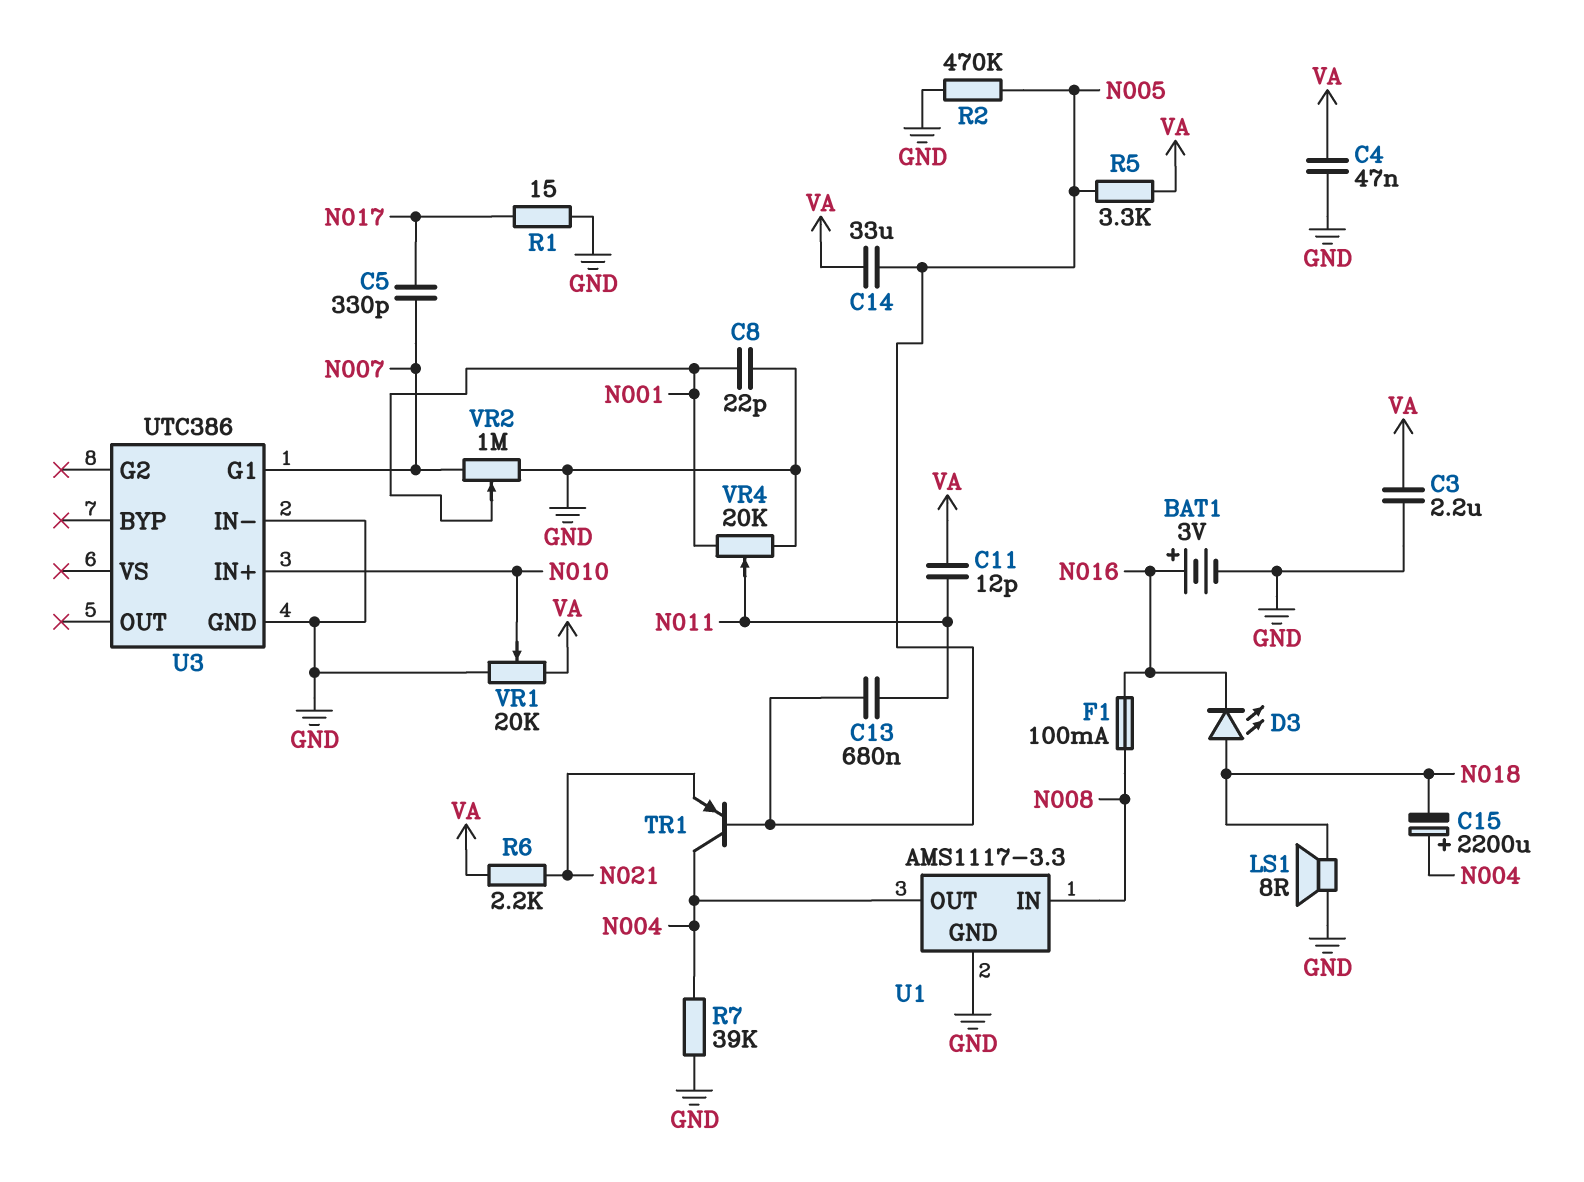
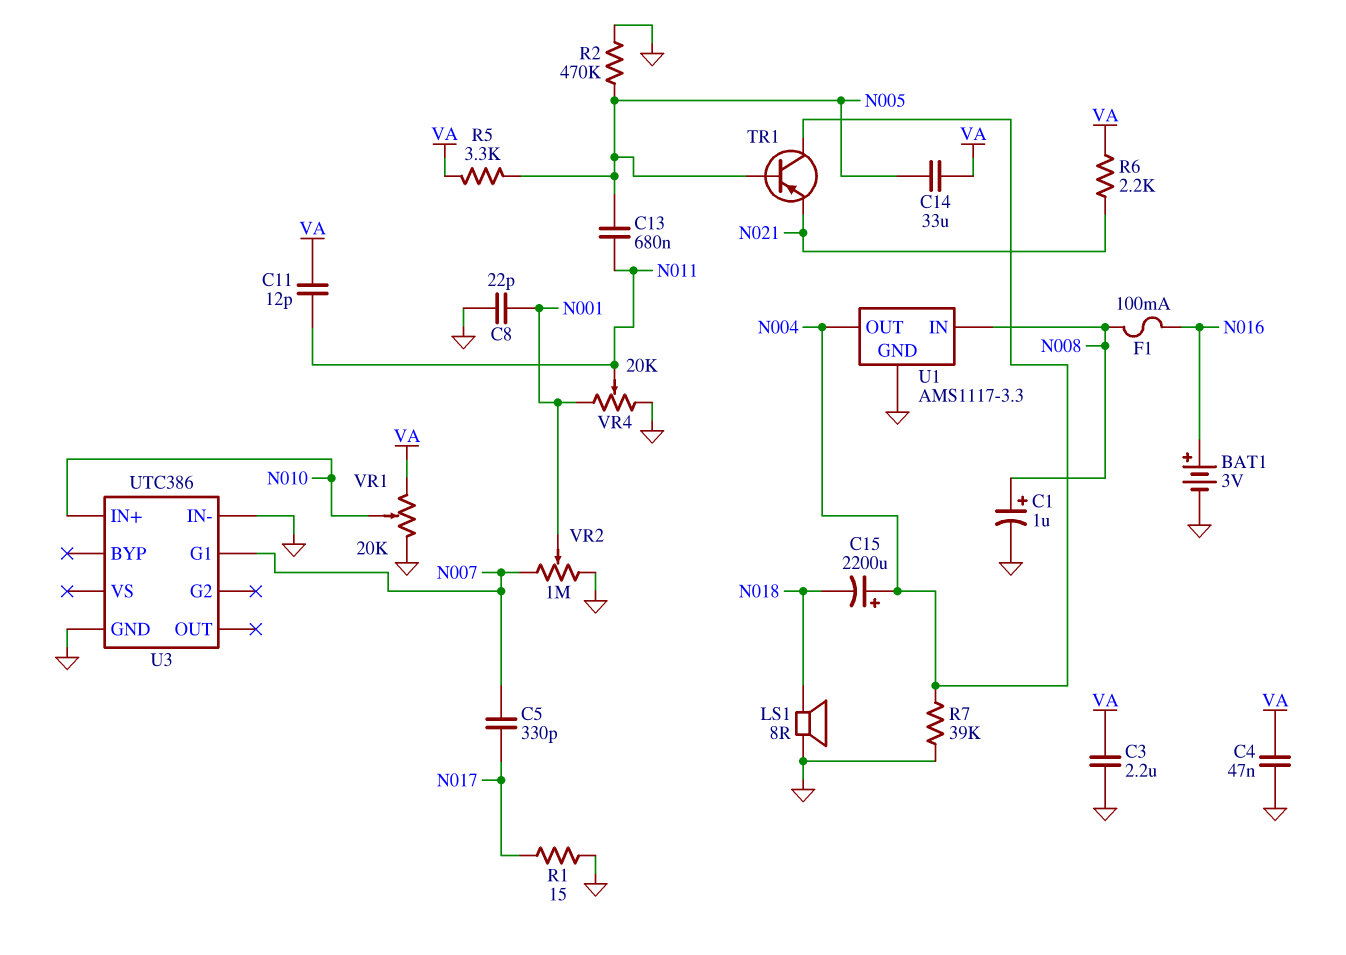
C1: none -> 1uF (plus N008, minus GND)
D3: LED (A N018, K N016) -> none

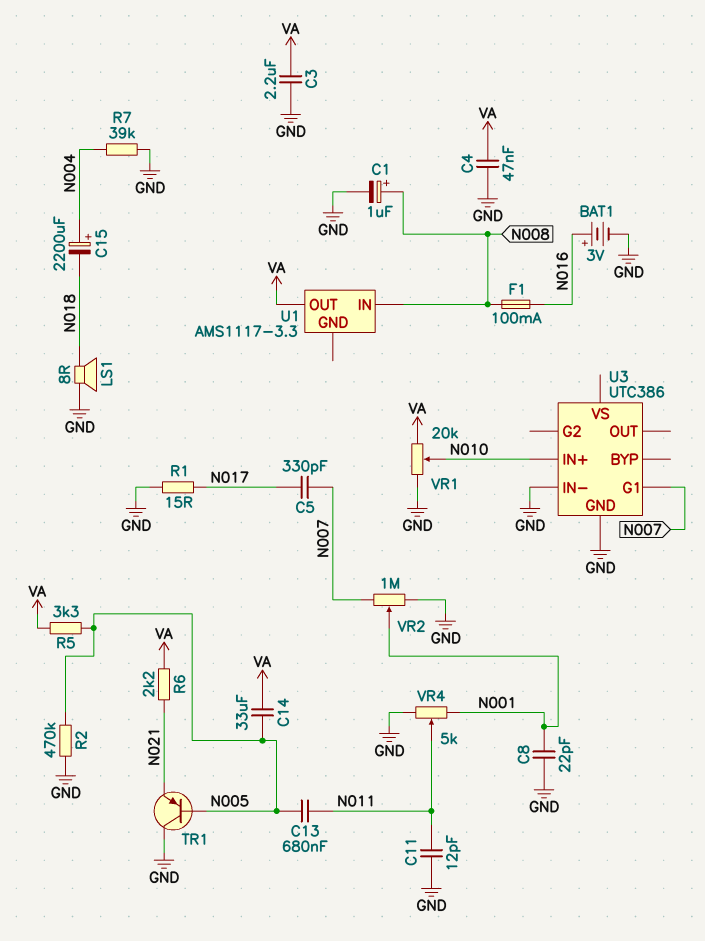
C11: 12pF (N011, VA) -> 12pF (GND, N011)
TR1: PNP (B N005, C N004, E N021) -> PNP (B N005, C GND, E N021)
U1 pin GND: GND -> none
U1 pin OUT: N004 -> VA
VR4: 20k (GND, N001, wiper N011) -> 5k (GND, N001, wiper N011)

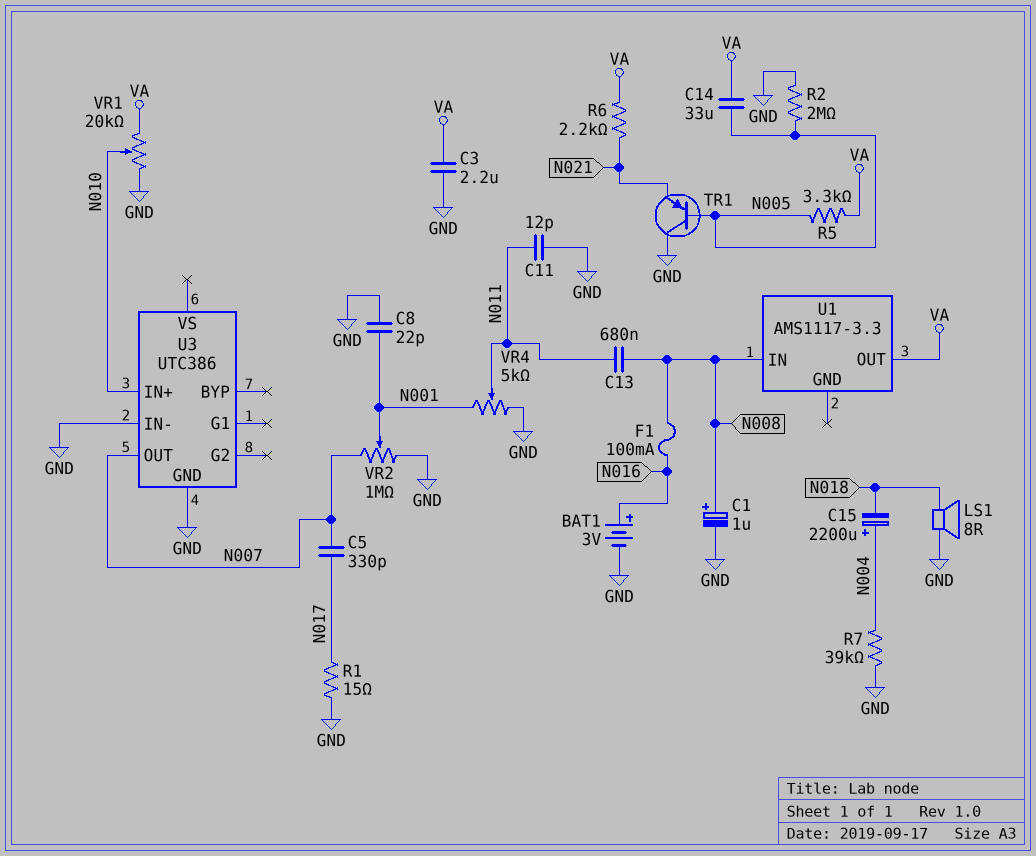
C4: 47nF (GND, VA) -> none
C13: 680nF (N005, N011) -> 680nF (N008, N011)
R2: 470k (GND, N005) -> 2M (GND, N005)
U3 pin G1: N007 -> none
U3 pin OUT: none -> N007

